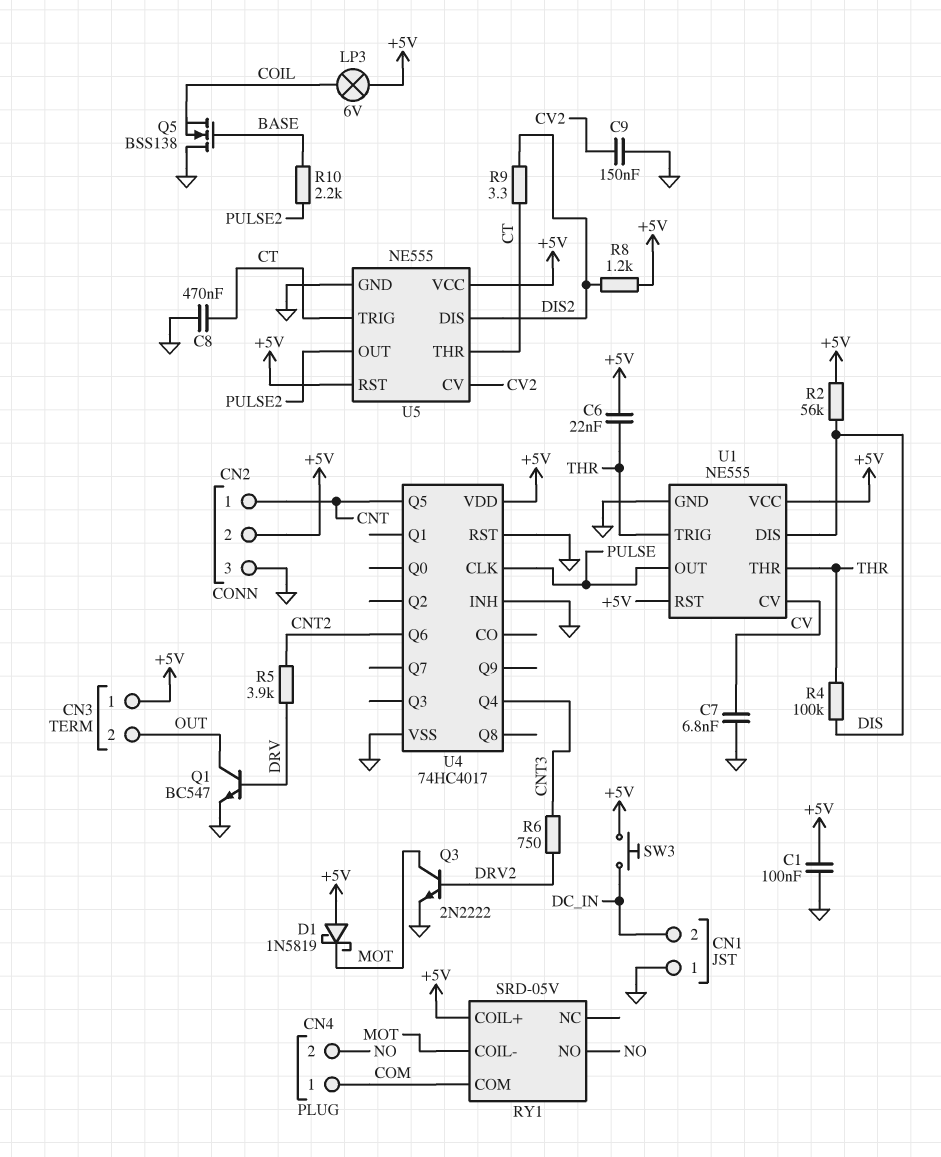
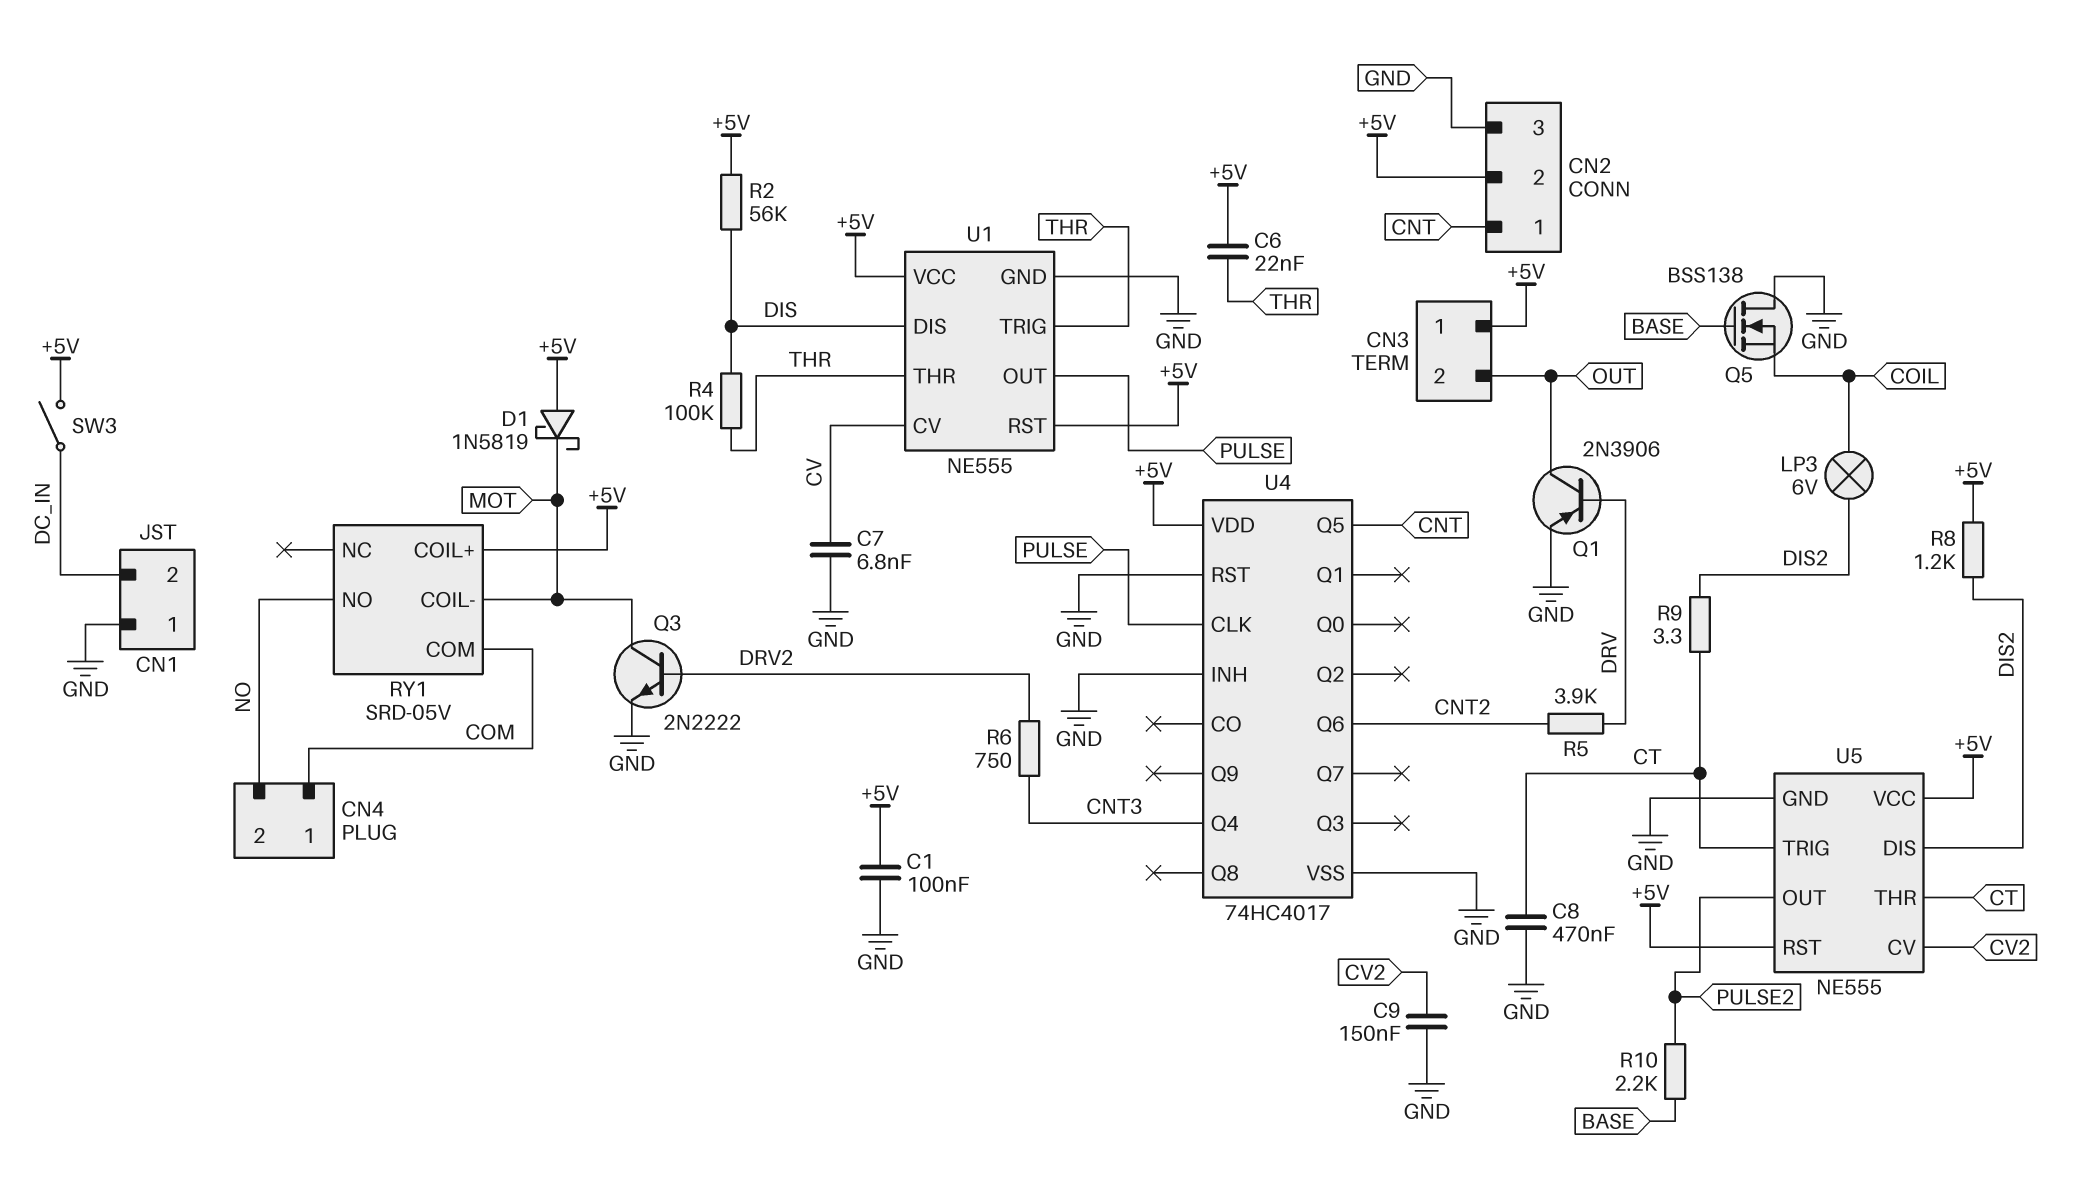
LP3: lamp 6V (+5V, COIL) -> lamp 6V (COIL, DIS2)
Q1: NPN BC547 (B DRV, C OUT, E GND) -> PNP 2N3906 (B DRV, C OUT, E GND)
SW3: button (+5V, DC_IN) -> switch (+5V, DC_IN)

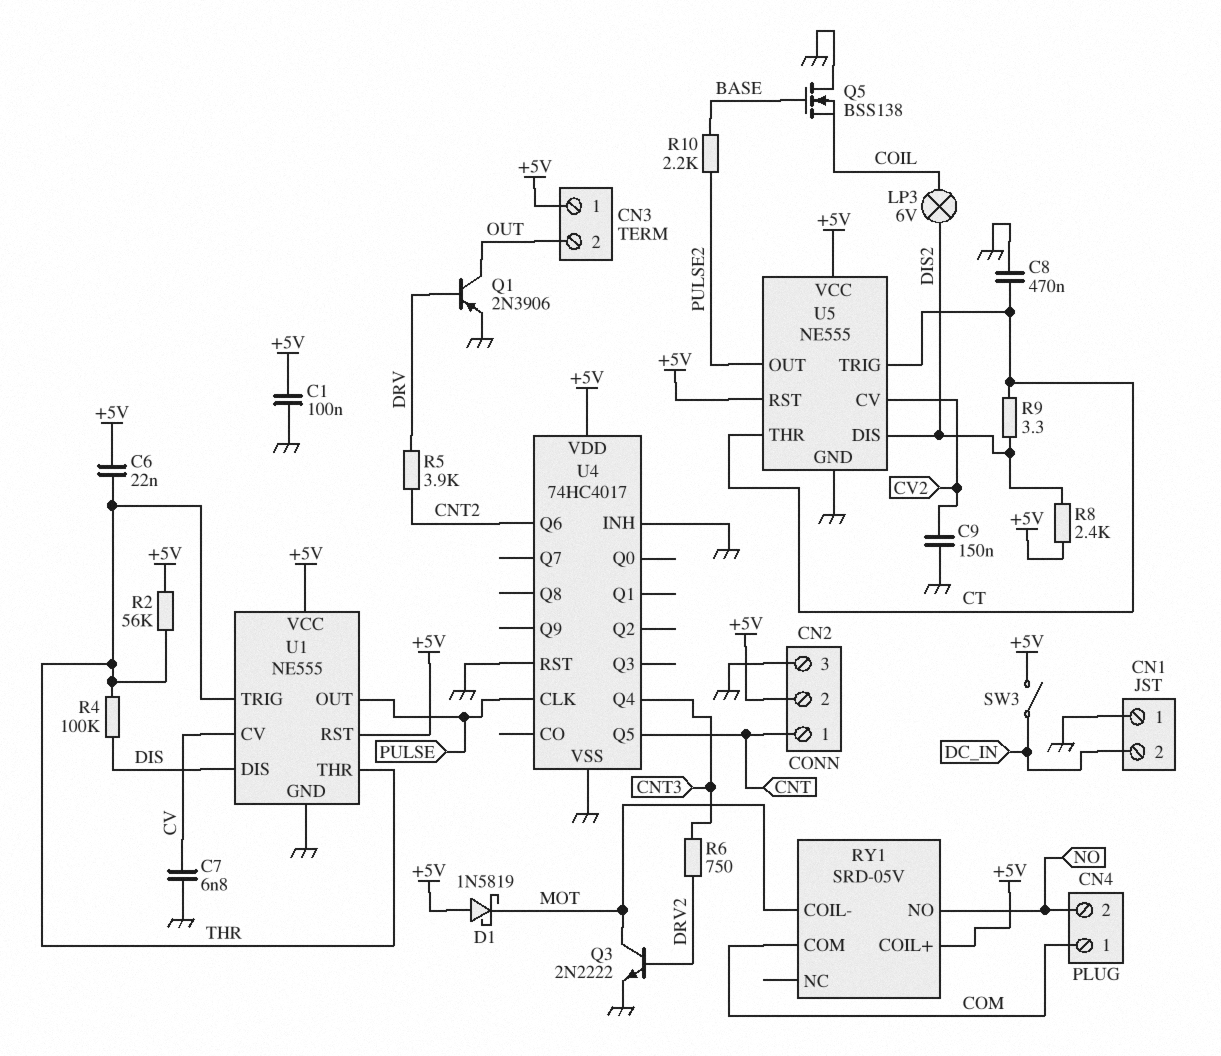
R2: 56k (+5V, DIS) -> 56k (+5V, THR)
R8: 1.2k (+5V, DIS2) -> 2.4k (+5V, DIS2)

